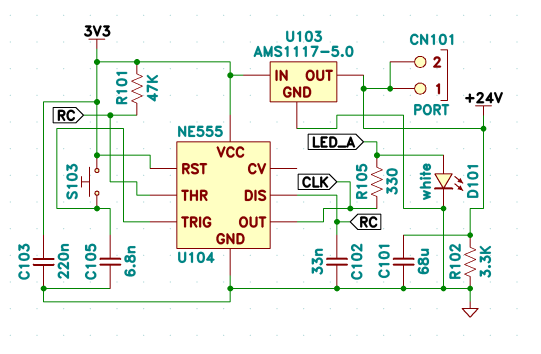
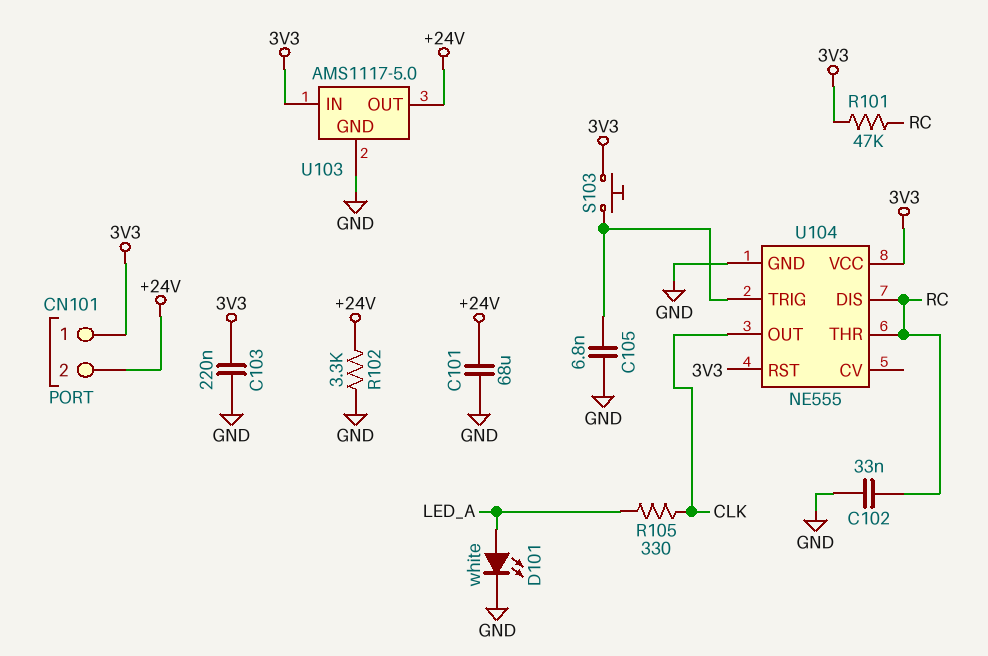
CN101 pin 1: +24V -> 3V3

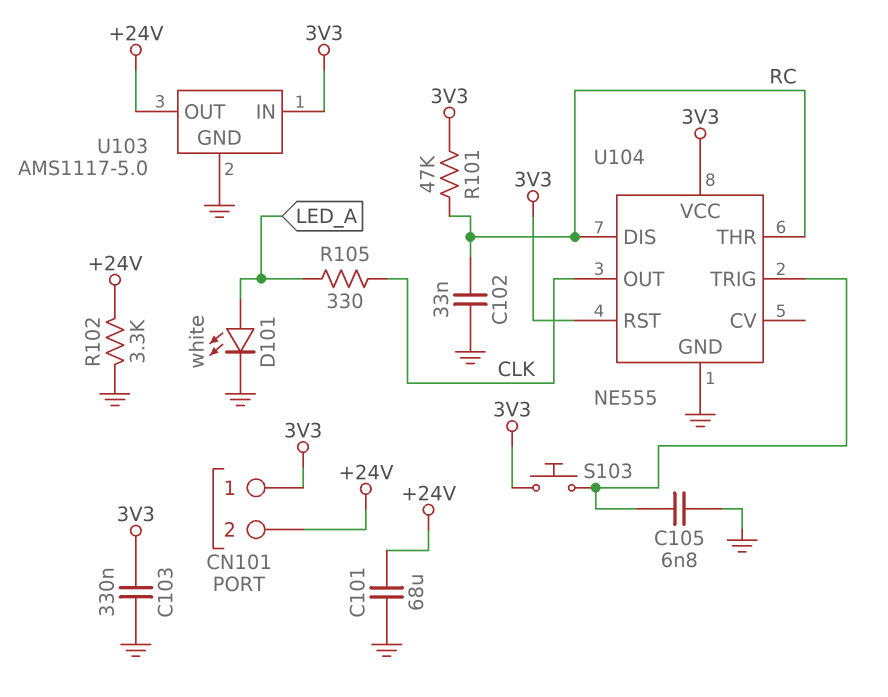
C103: 220nF (3V3, GND) -> 330nF (3V3, GND)

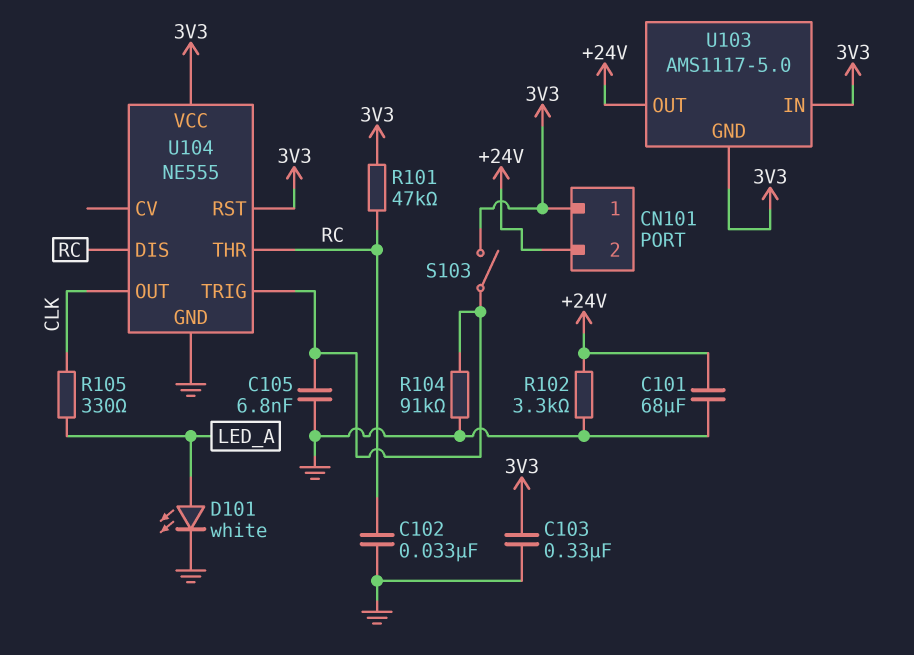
R104: none -> 91k (GND, U104/TRIG)
S103: button (3V3, U104/TRIG) -> switch (3V3, U104/TRIG)
U103 pin GND: GND -> 3V3

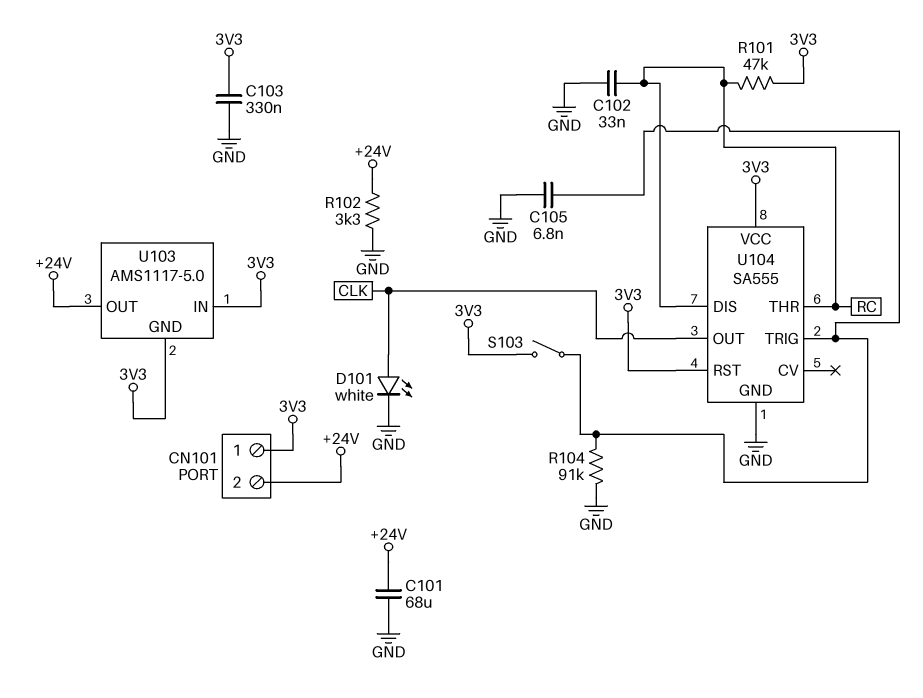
D101: LED white (A LED_A, K GND) -> LED white (A CLK, K GND)
R105: 330 (CLK, LED_A) -> none
U104: NE555 -> SA555

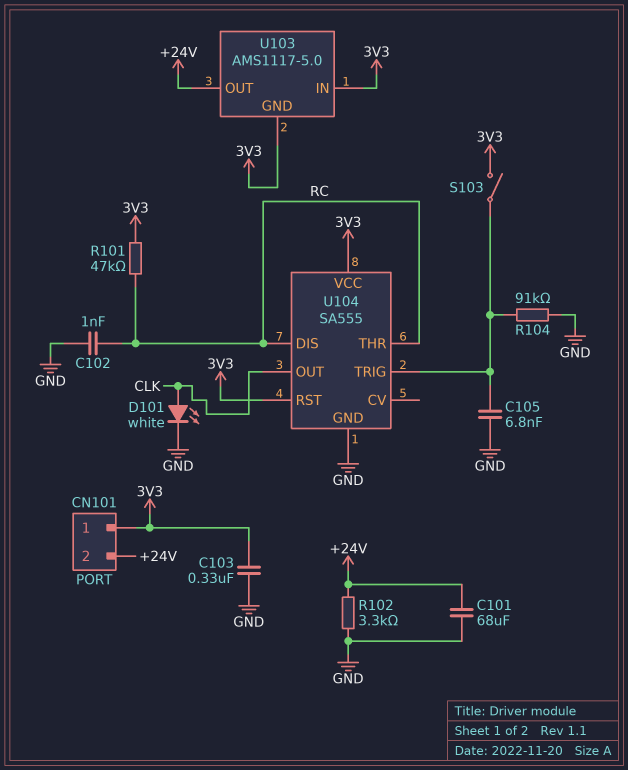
C102: 33nF (GND, RC) -> 1nF (GND, RC)

